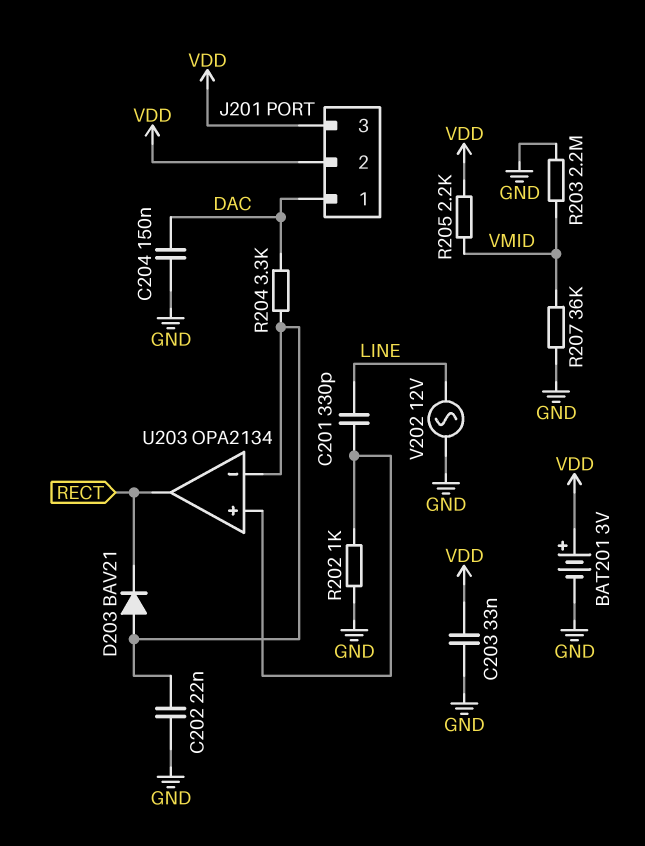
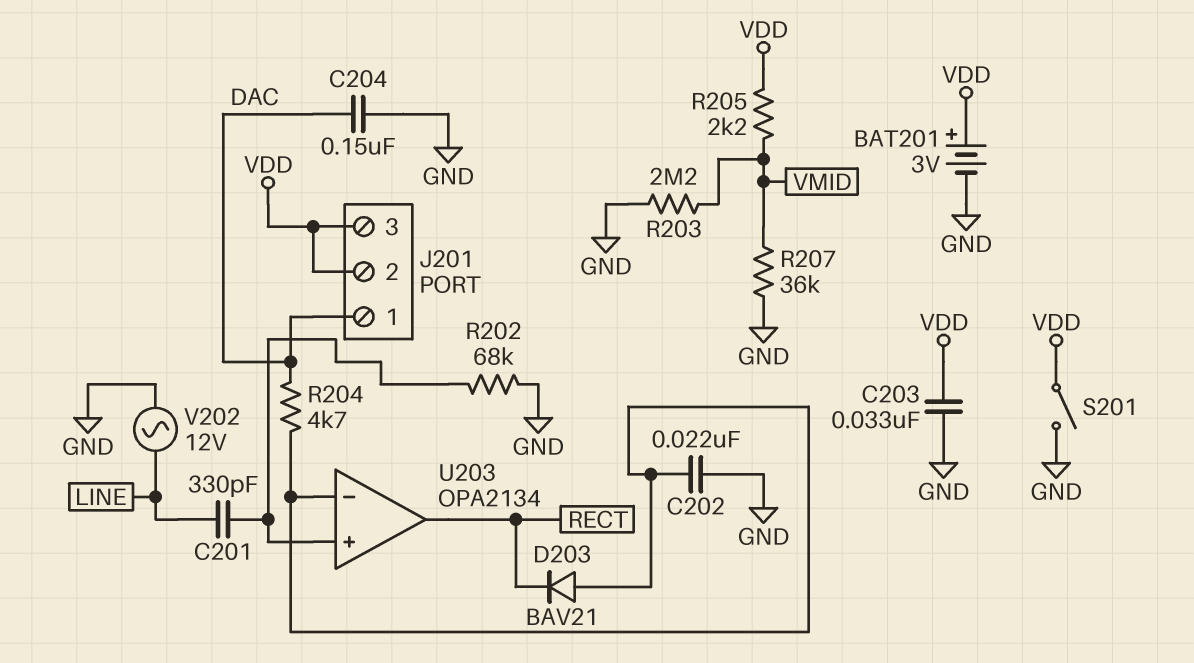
R202: 1k (GND, U203/in+) -> 68k (GND, U203/in+)
R204: 3.3k (DAC, U203/in-) -> 4.7k (DAC, U203/in-)
S201: none -> switch (GND, VDD)

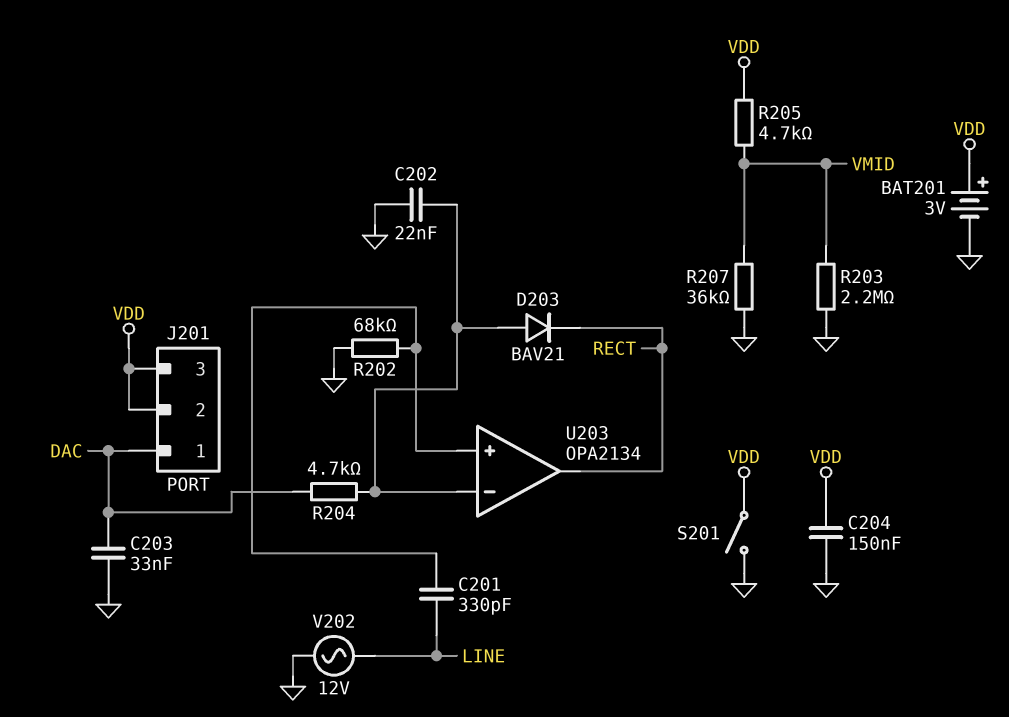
C203: 33nF (GND, VDD) -> 33nF (DAC, GND)
C204: 150nF (DAC, GND) -> 150nF (GND, VDD)
R205: 2.2k (VDD, VMID) -> 4.7k (VDD, VMID)

